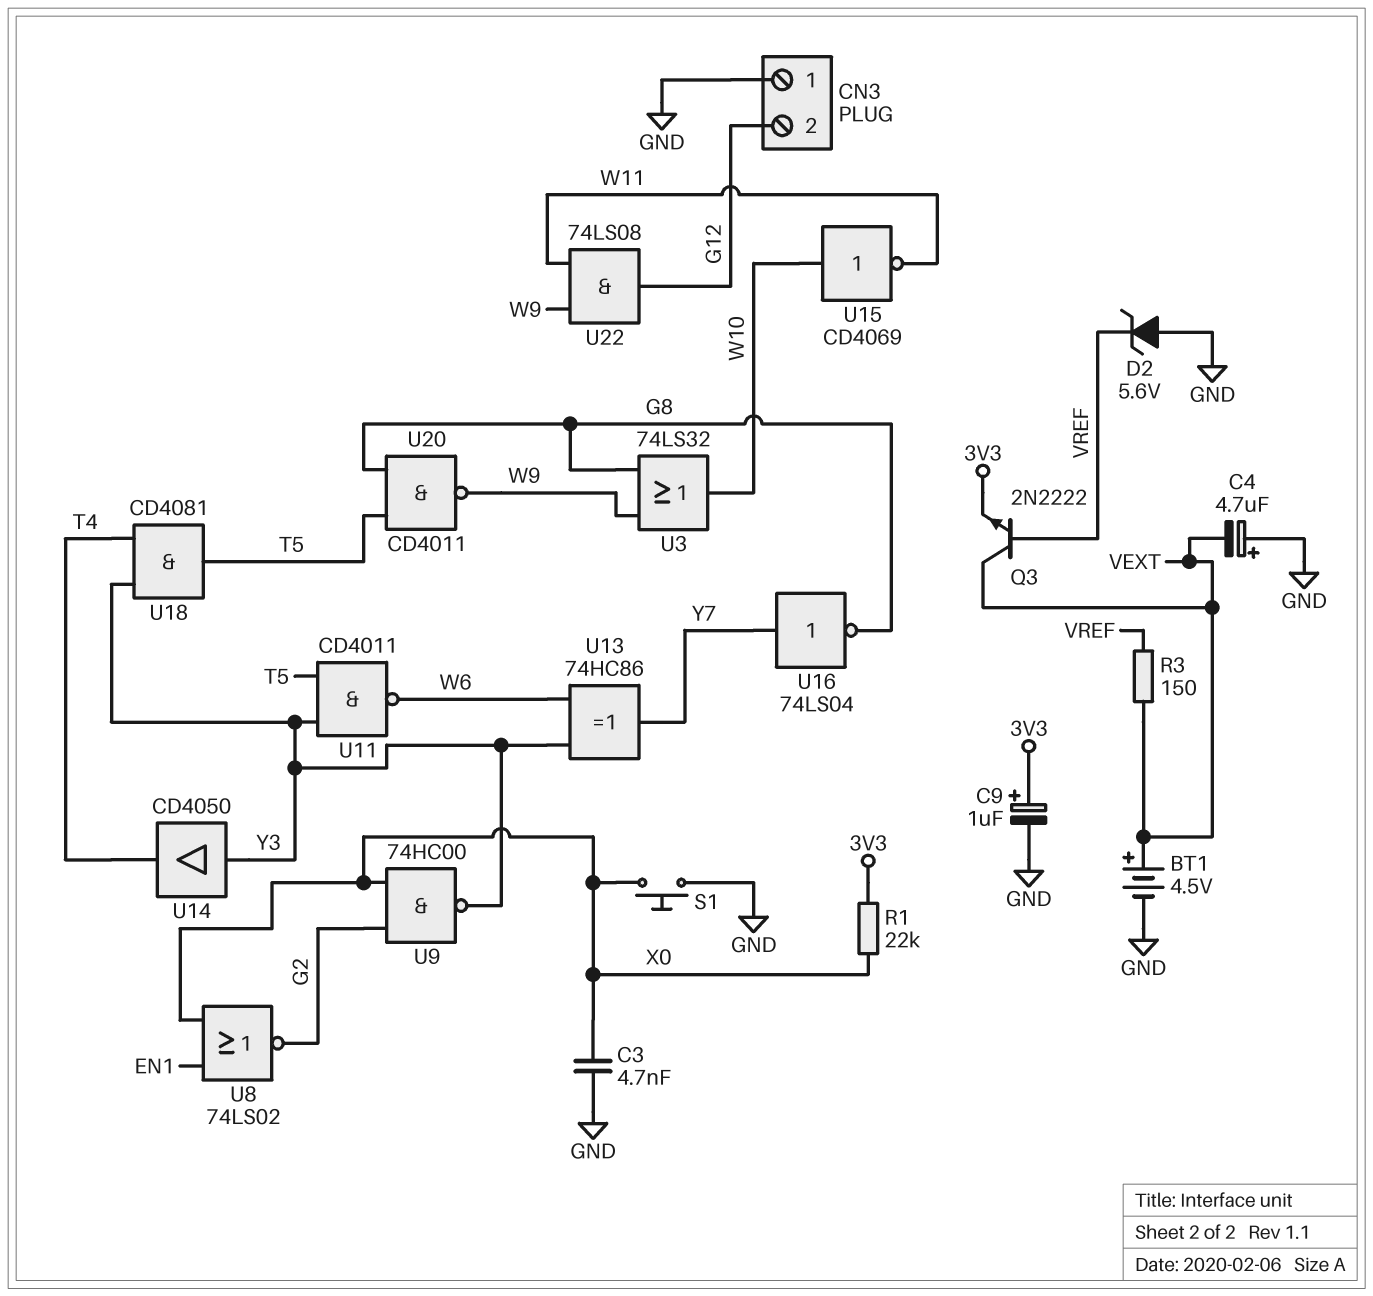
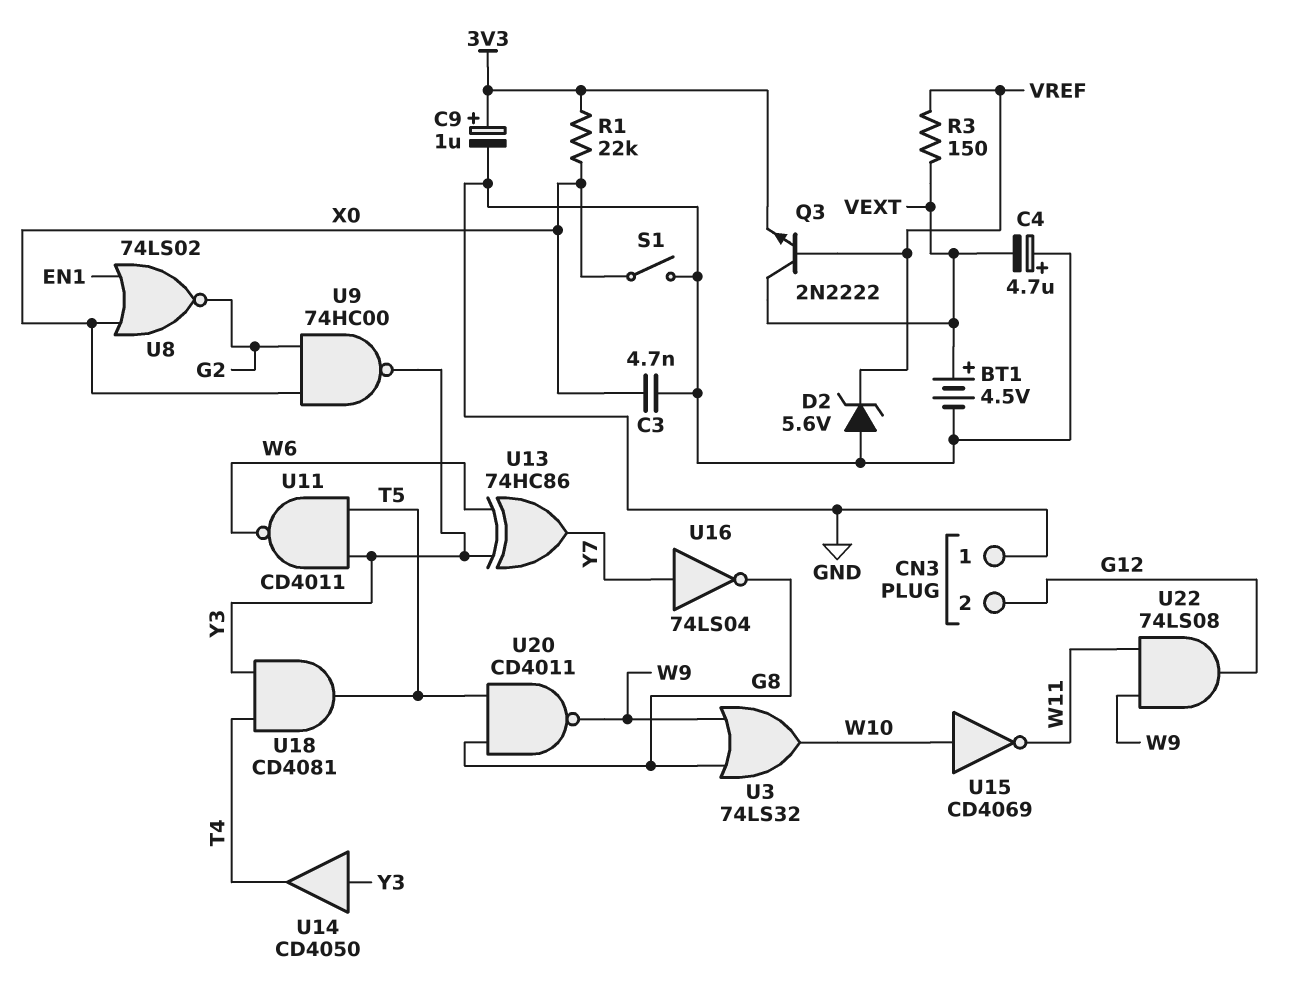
S1: button (GND, X0) -> switch (GND, X0)

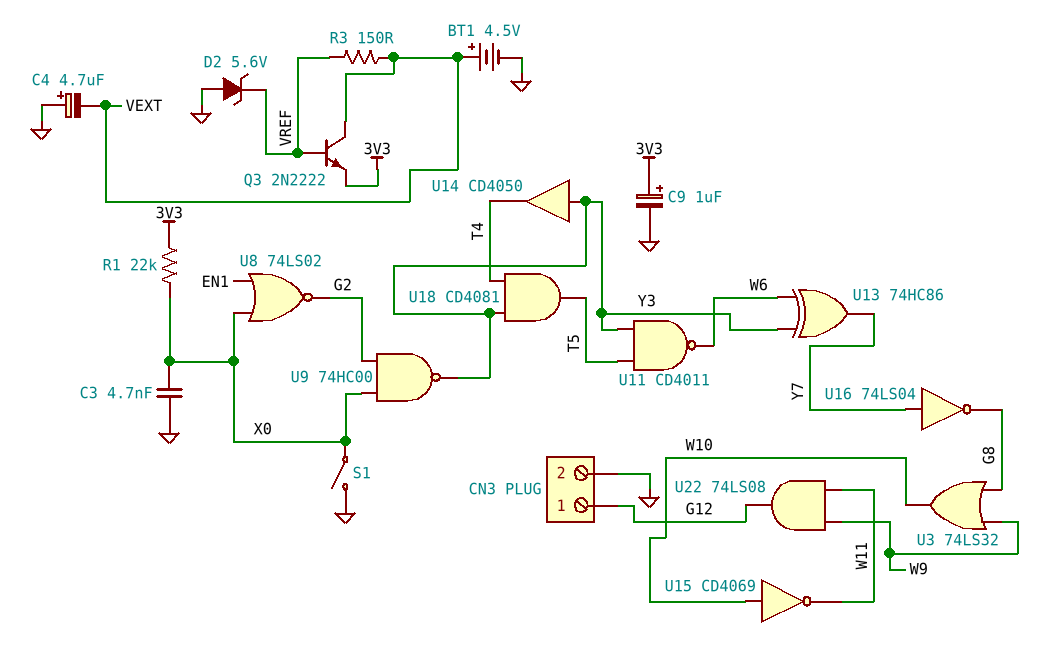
CN3 pin 1: GND -> G12
CN3 pin 2: G12 -> GND
U20: NAND CD4011 (in G8, in T5, out W9) -> none

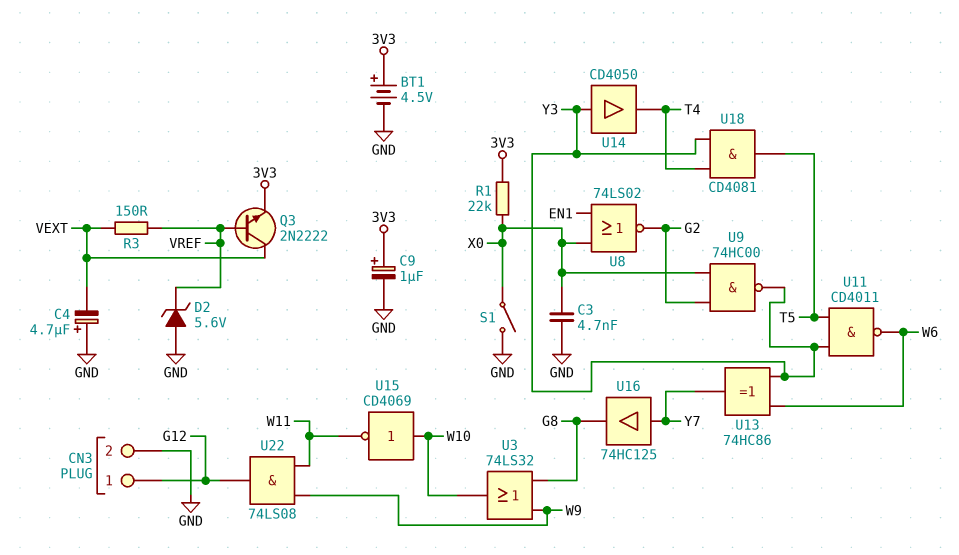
BT1: 4.5V (plus VEXT, minus GND) -> 4.5V (plus 3V3, minus GND)
U16: NOT 74LS04 (in Y7, out G8) -> buffer 74HC125 (in Y7, out G8)

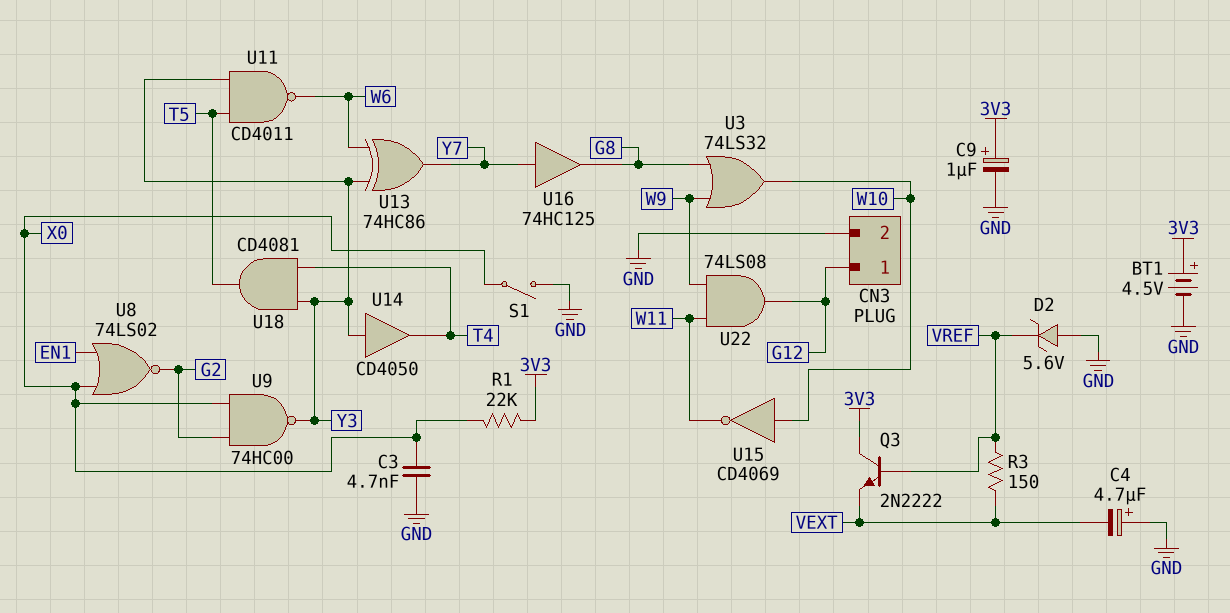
Q3: NPN 2N2222 (B VREF, C VEXT, E 3V3) -> NPN 2N2222 (B VREF, C 3V3, E VEXT)

